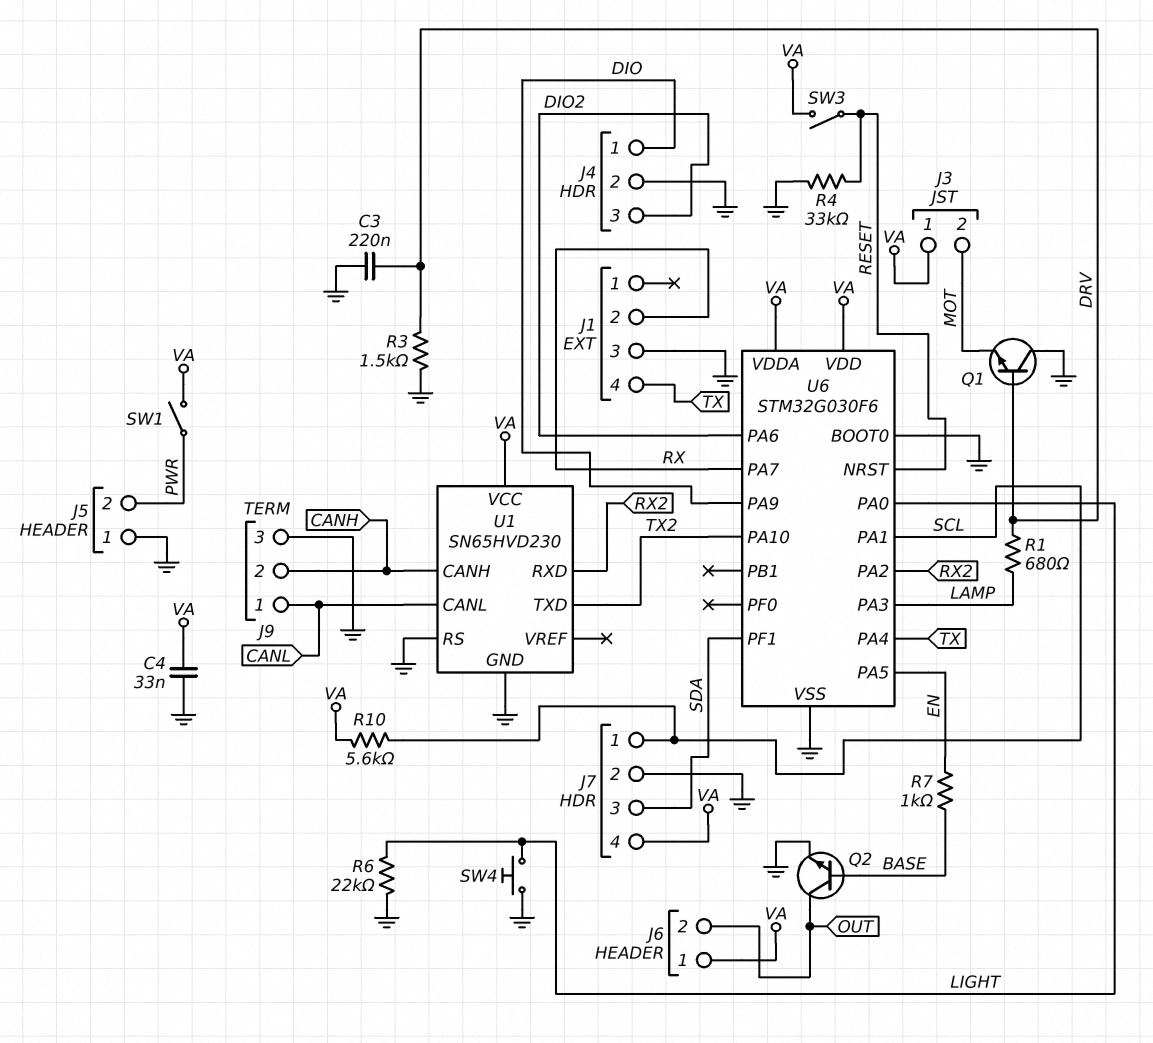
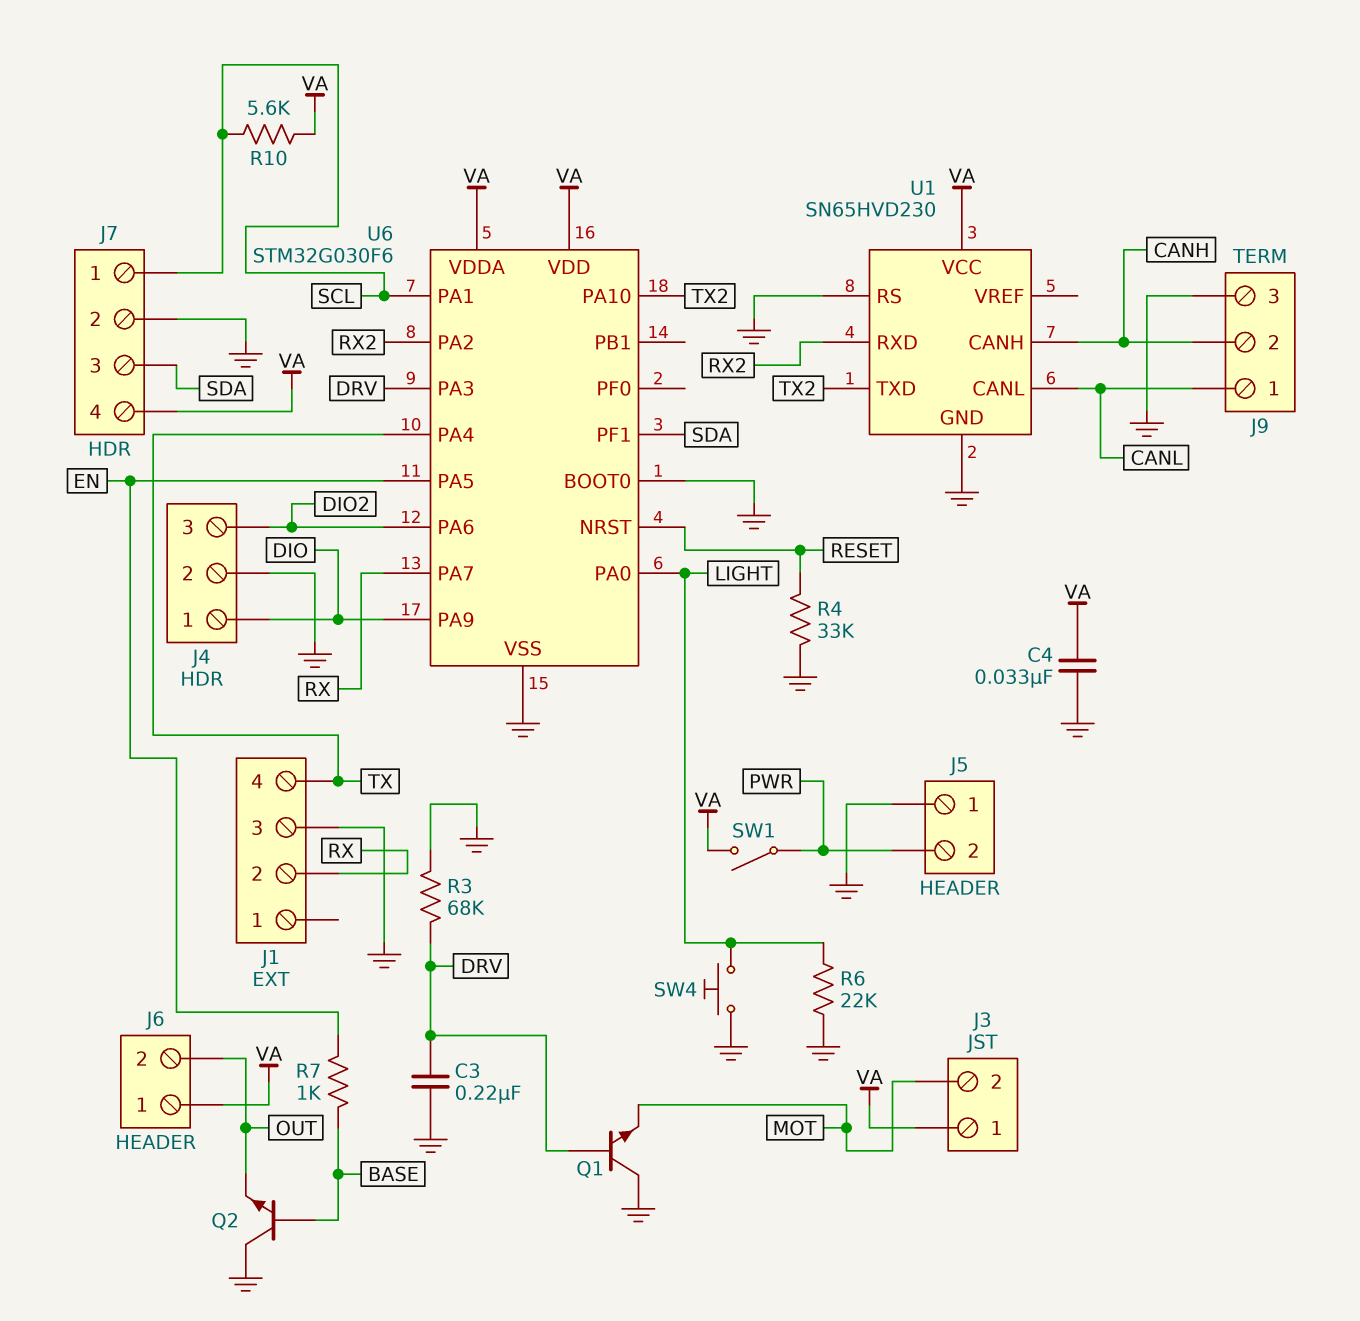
Q2: NPN (B BASE, C OUT, E GND) -> NPN (B BASE, C GND, E OUT)
R1: 680 (DRV, LAMP) -> none
R3: 1.5k (DRV, GND) -> 68k (DRV, GND)
SW3: switch (RESET, VA) -> none
U6 pin PA3: LAMP -> DRV

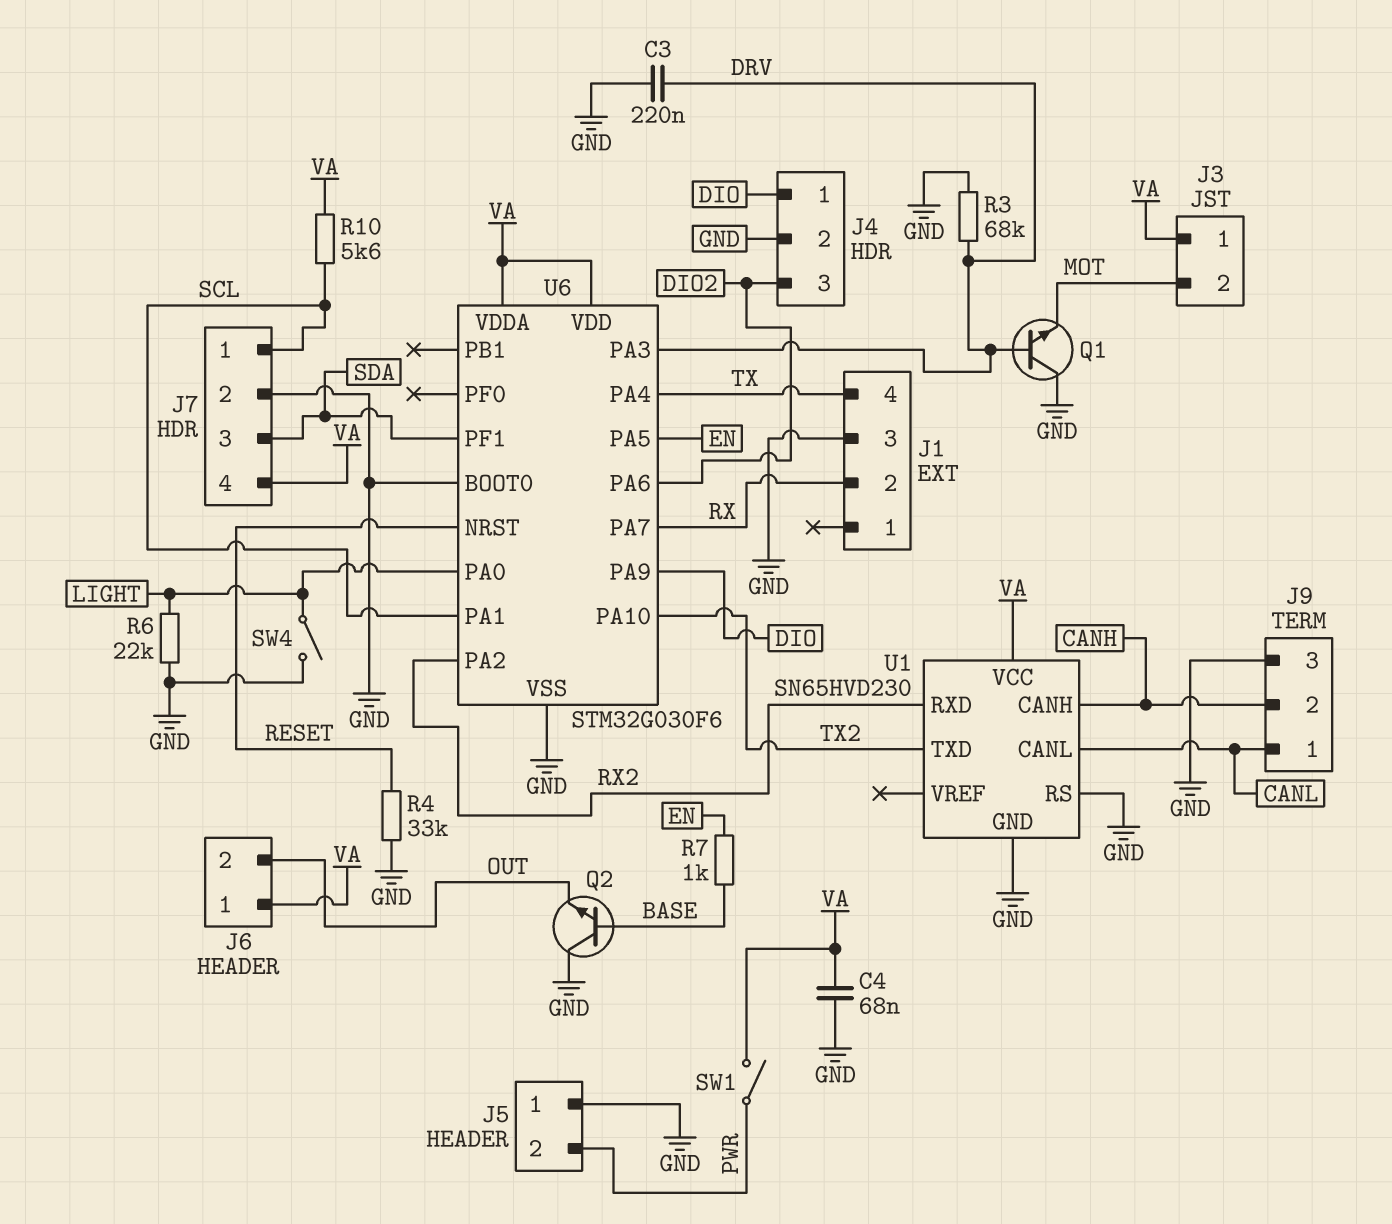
C4: 33nF (GND, VA) -> 68nF (GND, VA)
SW4: button (GND, LIGHT) -> switch (GND, LIGHT)

